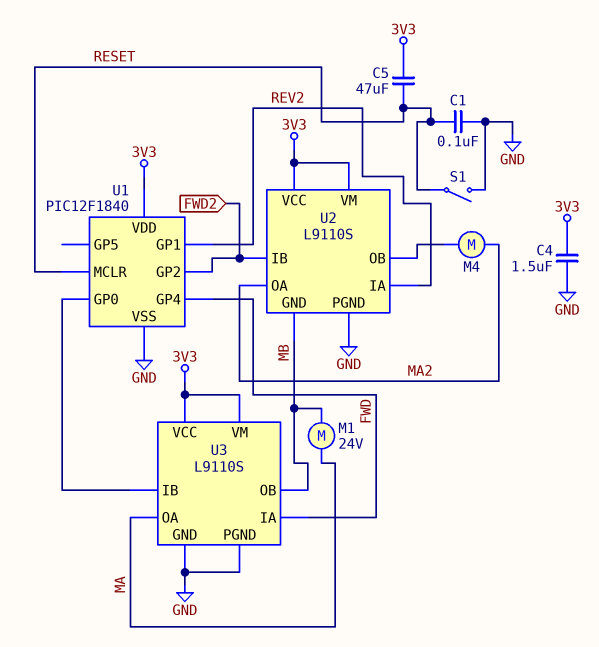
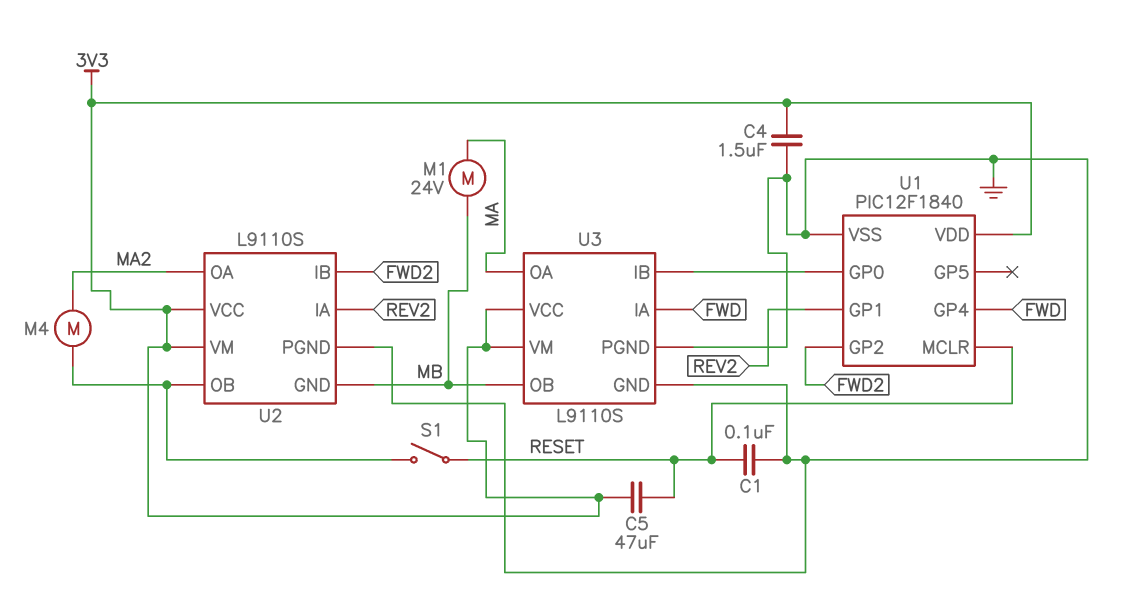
S1: switch (GND, RESET) -> switch (RESET, U2/OB)

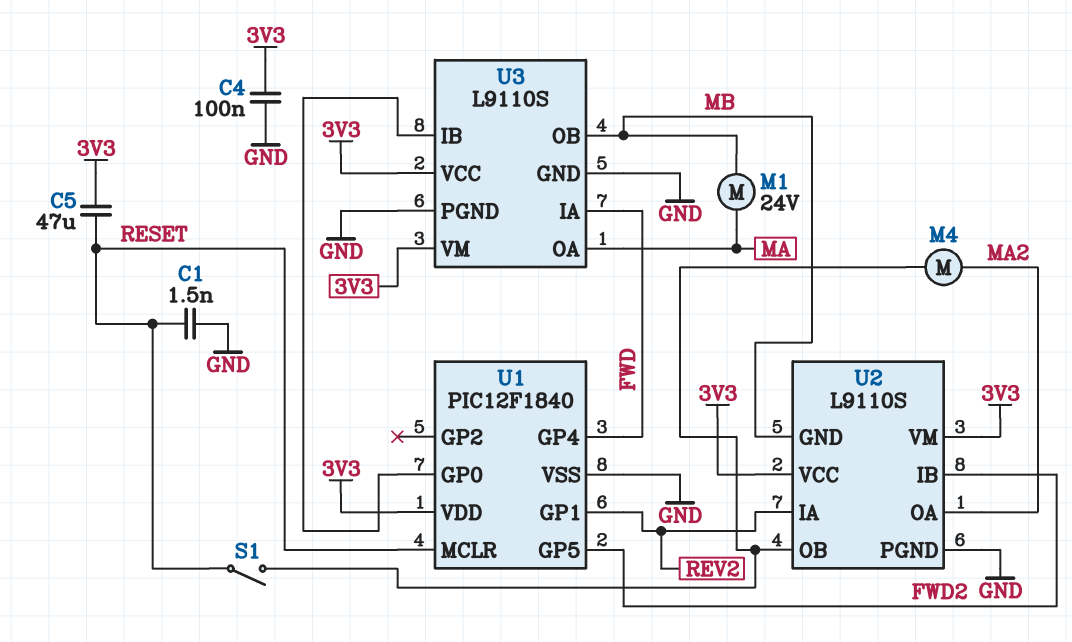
C1: 100nF (GND, RESET) -> 1.5nF (GND, RESET)
C4: 1.5uF (3V3, GND) -> 100nF (3V3, GND)
U1 pin GP2: FWD2 -> none
U1 pin GP5: none -> FWD2

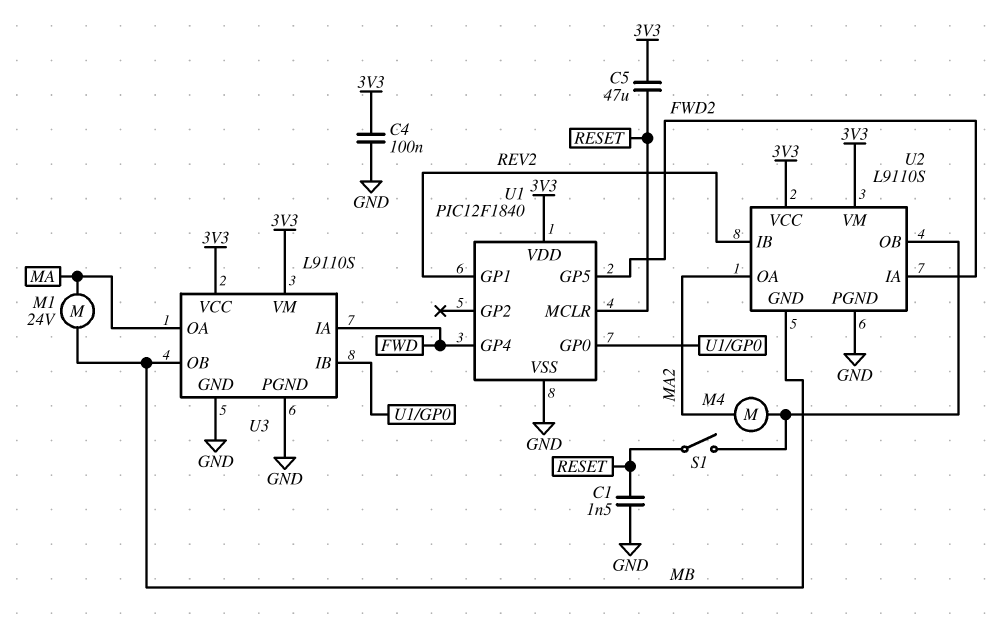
U2 pin IA: REV2 -> FWD2
U2 pin IB: FWD2 -> REV2

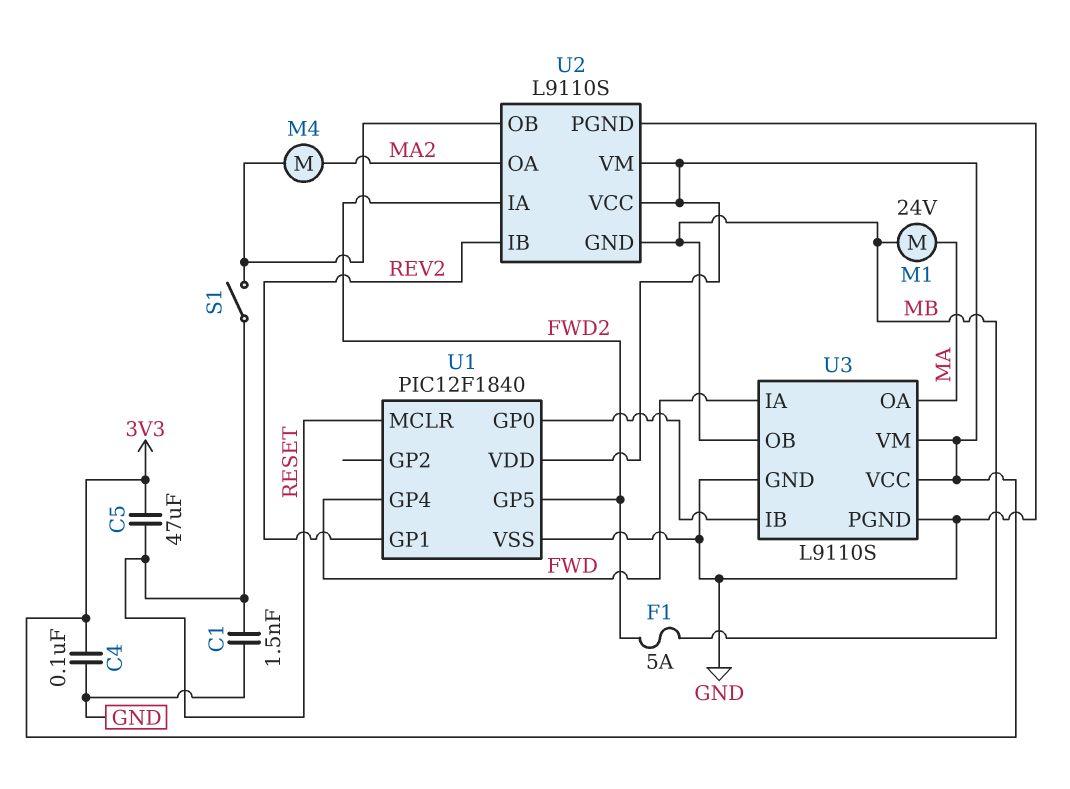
F1: none -> 5A (FWD2, MB)

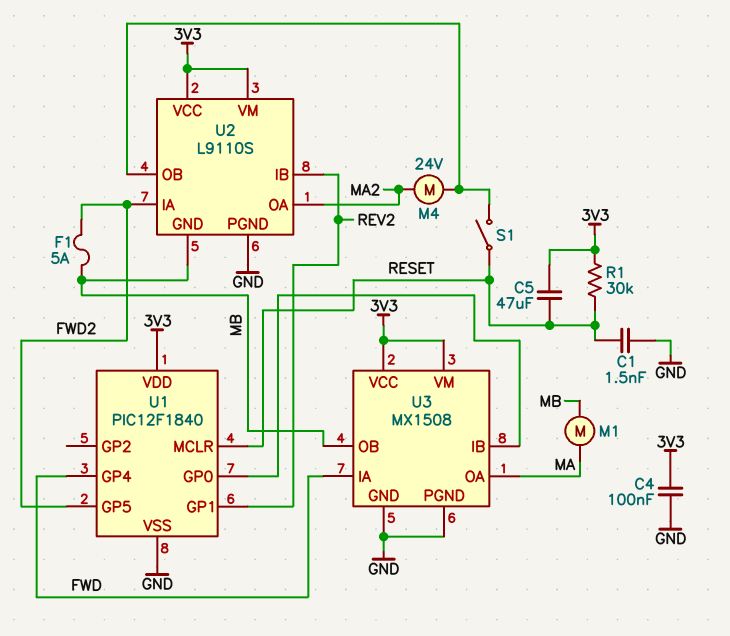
M1: motor 24V (MA, MB) -> motor (MA, MB)
M4: motor (MA2, U2/OB) -> motor 24V (MA2, U2/OB)
R1: none -> 30k (3V3, RESET)
U3: L9110S -> MX1508

